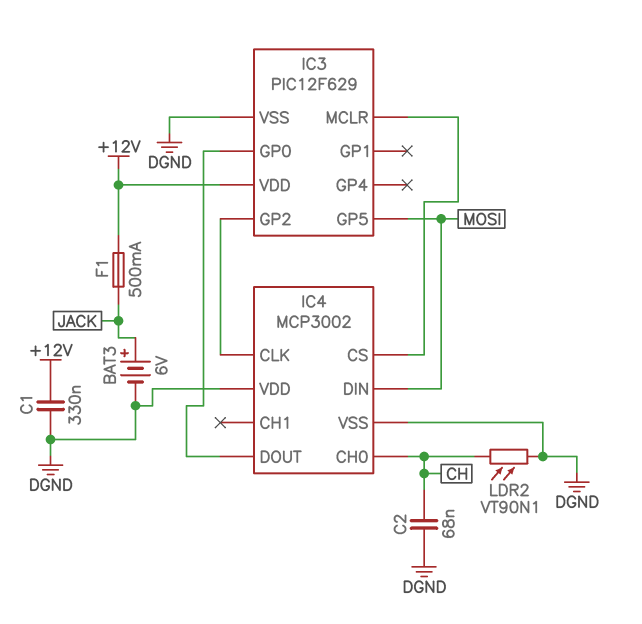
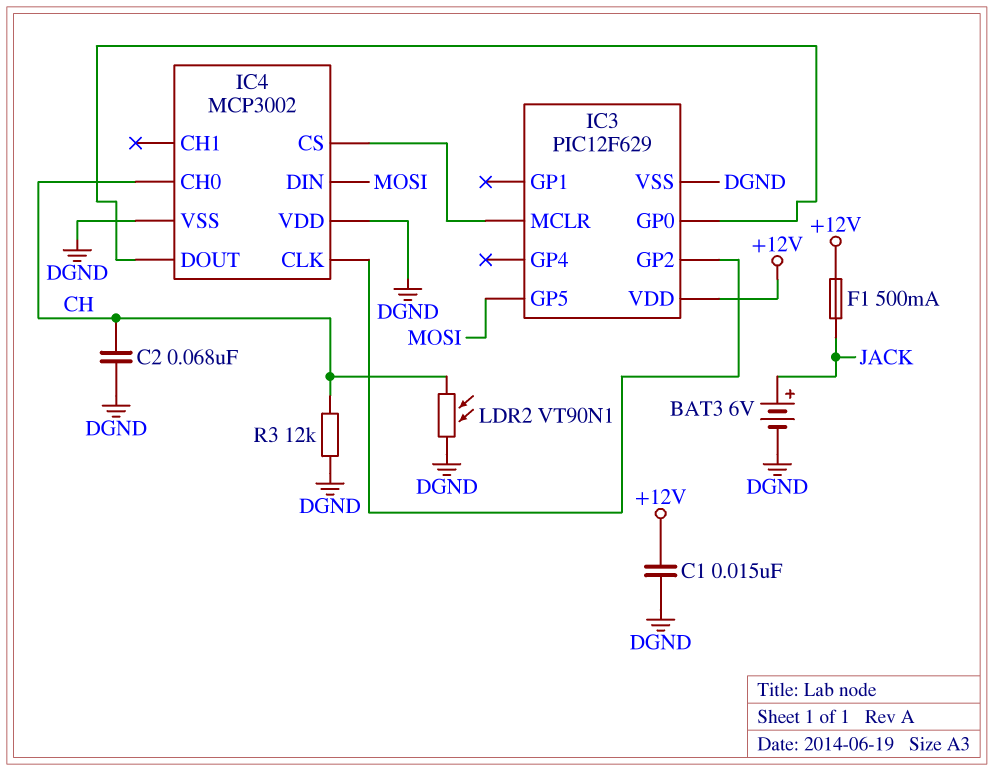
C1: 330nF (+12V, DGND) -> 15nF (+12V, DGND)
R3: none -> 12k (CH, DGND)

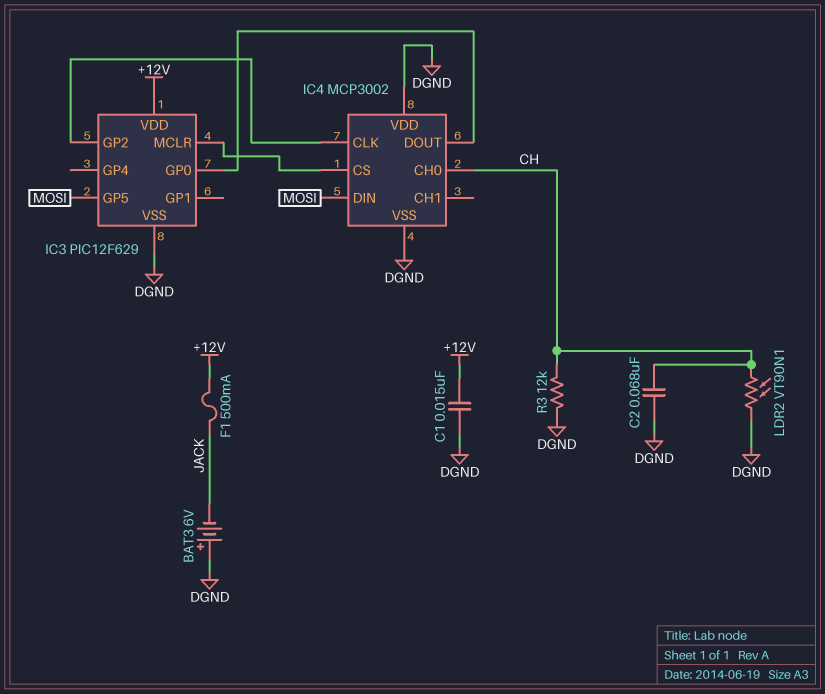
BAT3: 6V (plus JACK, minus DGND) -> 6V (plus DGND, minus JACK)

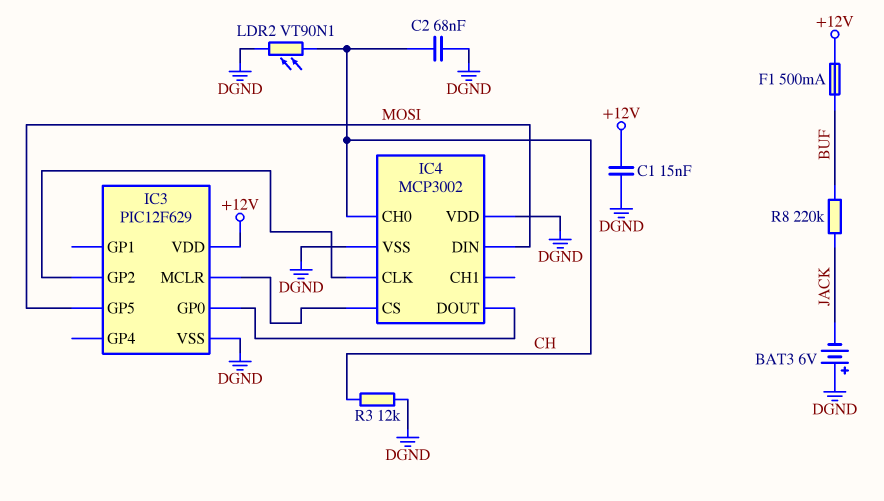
F1: 500mA (+12V, JACK) -> 500mA (+12V, BUF)
R8: none -> 220k (BUF, JACK)

